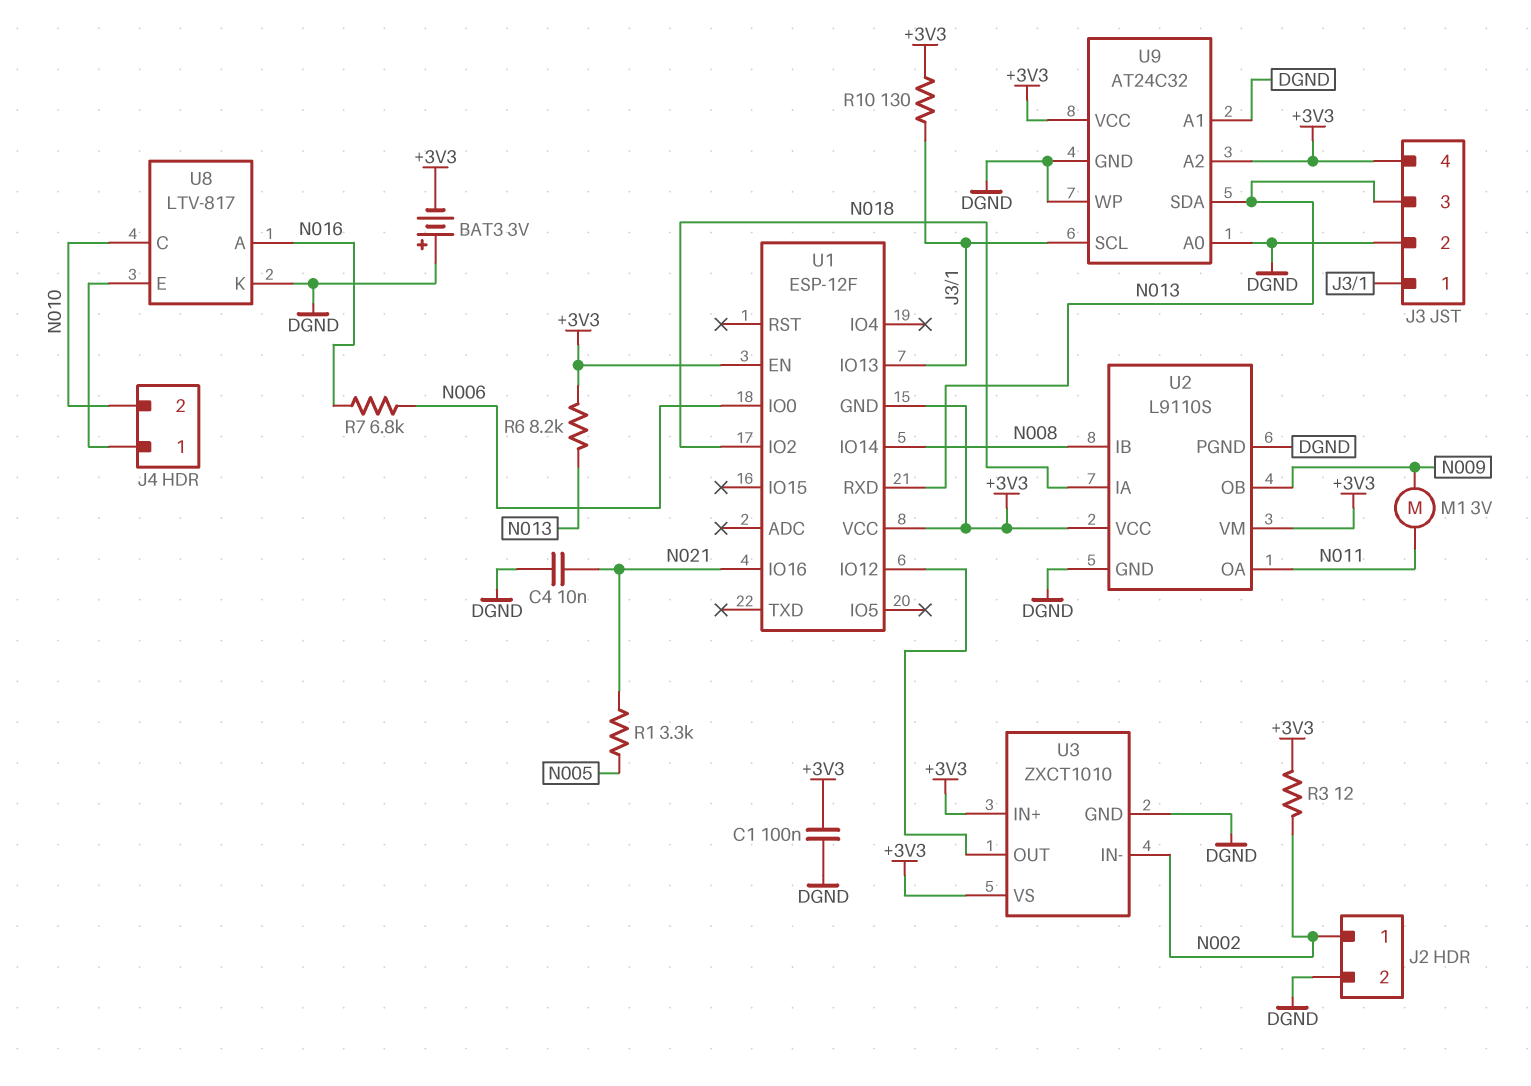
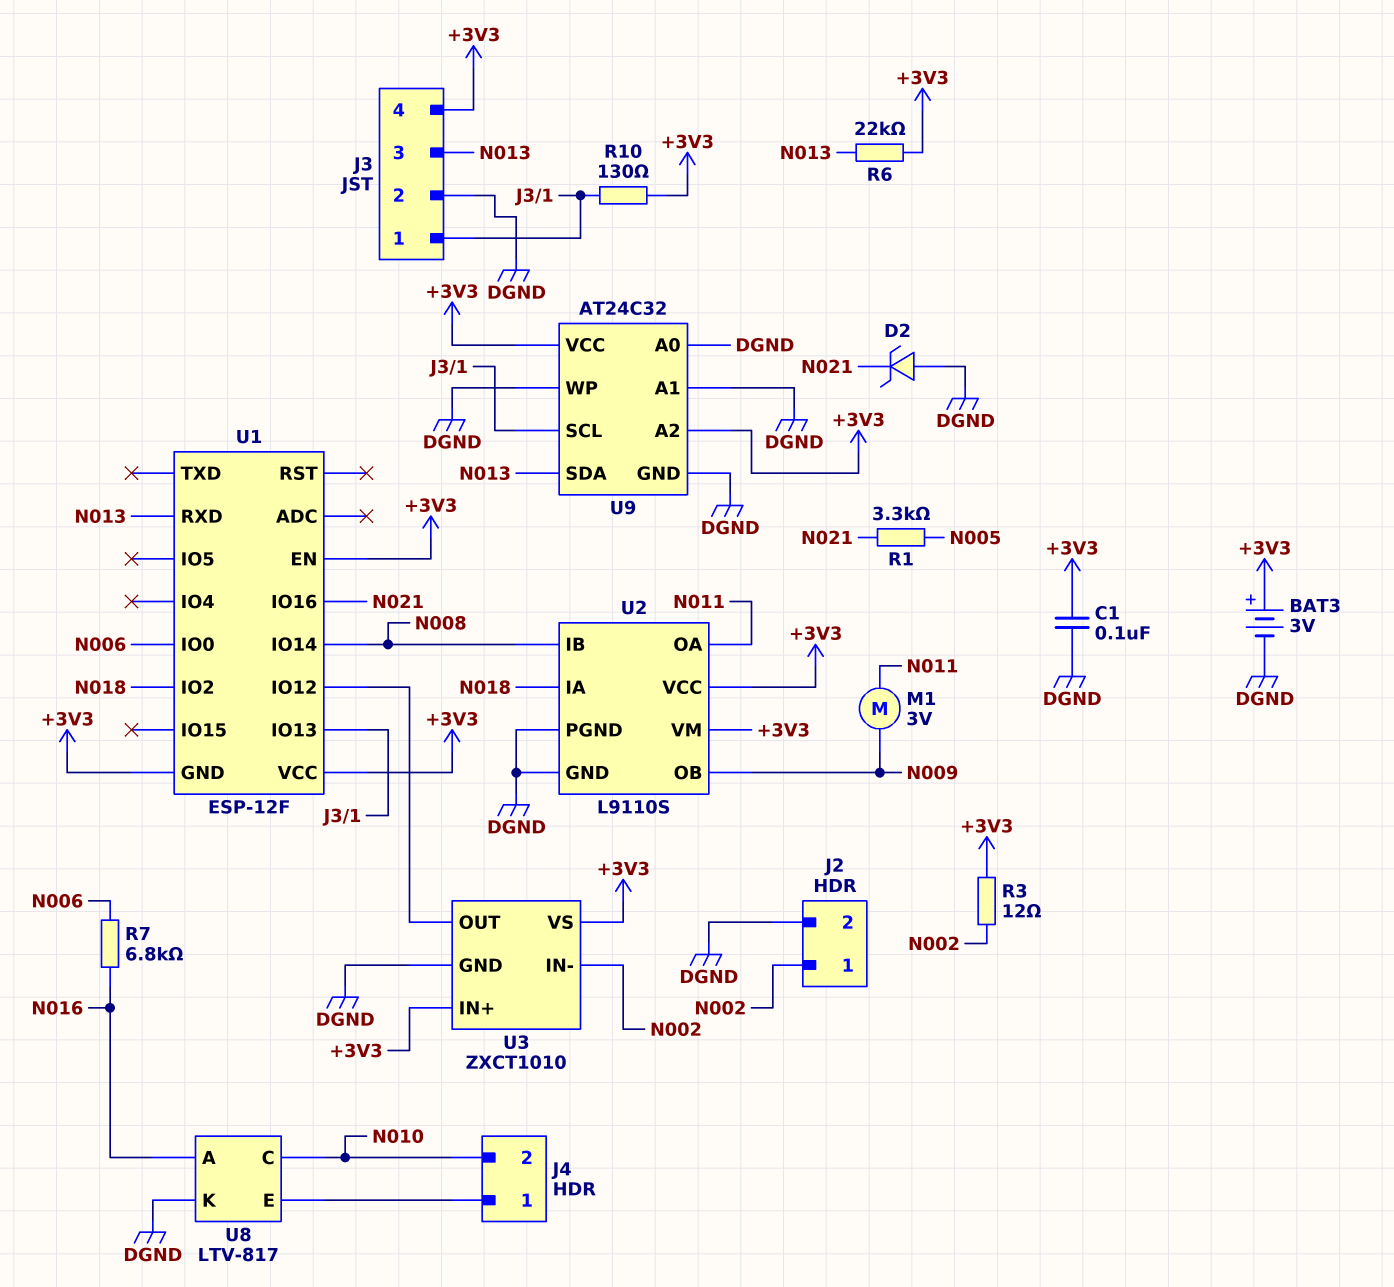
BAT3: 3V (plus DGND, minus +3V3) -> 3V (plus +3V3, minus DGND)
C4: 10nF (DGND, N021) -> none
D2: none -> zener (A DGND, K N021)
R6: 8.2k (+3V3, N013) -> 22k (+3V3, N013)

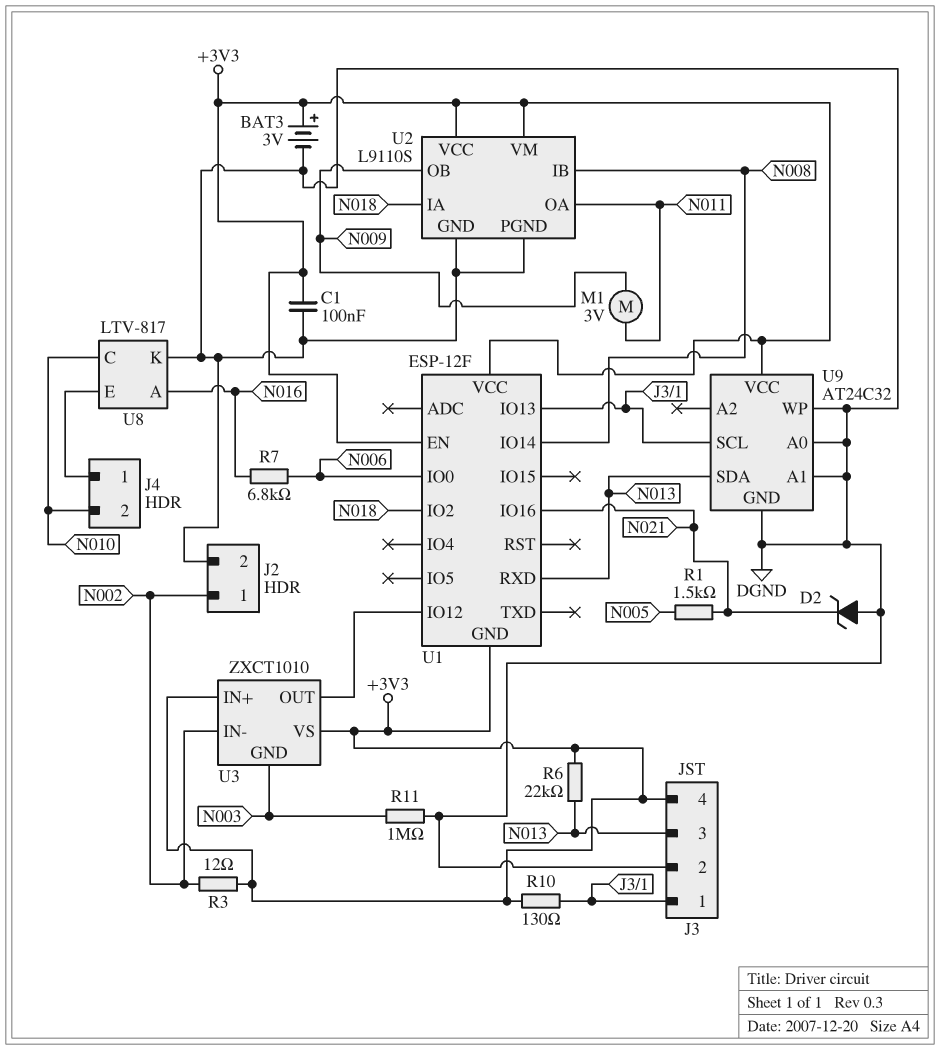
R1: 3.3k (N005, N021) -> 1.5k (N005, N021)
R11: none -> 1M (DGND, N003)
U3 pin GND: DGND -> N003
U9 pin A2: +3V3 -> none

